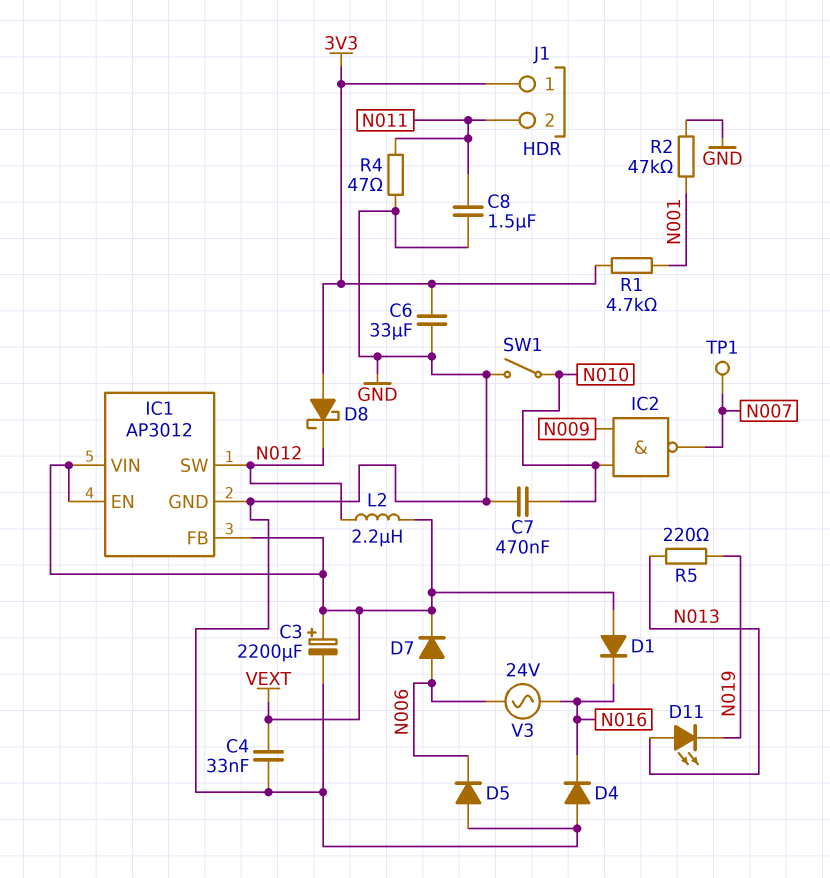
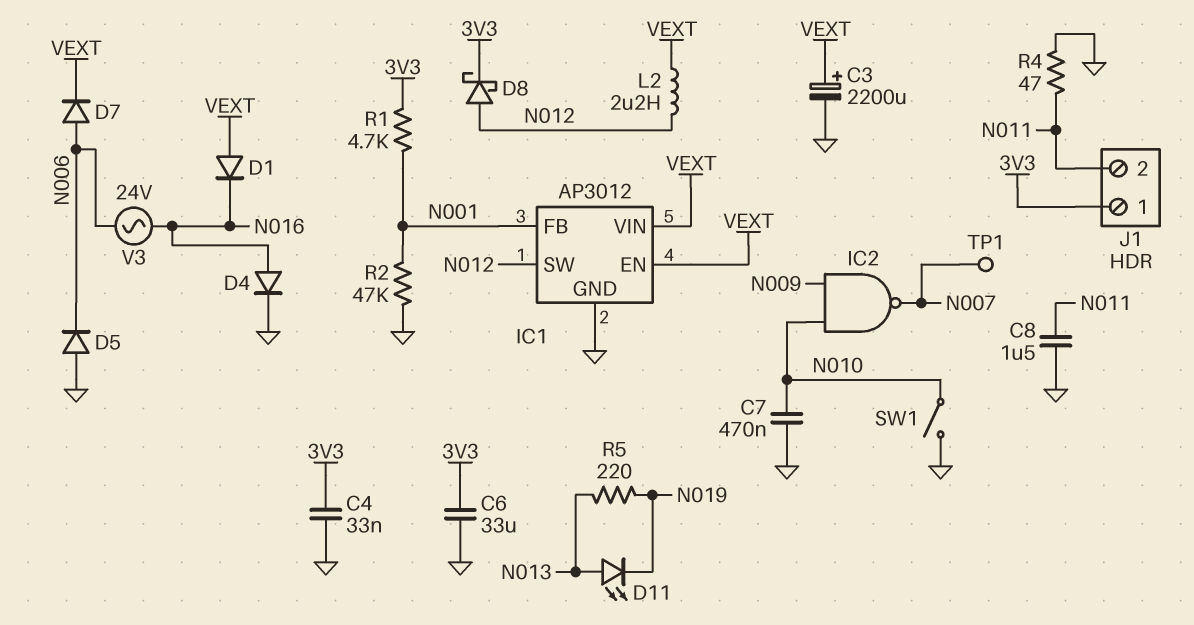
C4: 33nF (GND, VEXT) -> 33nF (3V3, GND)
D4: diode (A GND, K N016) -> diode (A N016, K GND)
D8: schottky (A 3V3, K N012) -> schottky (A N012, K 3V3)
IC1 pin FB: VEXT -> N001

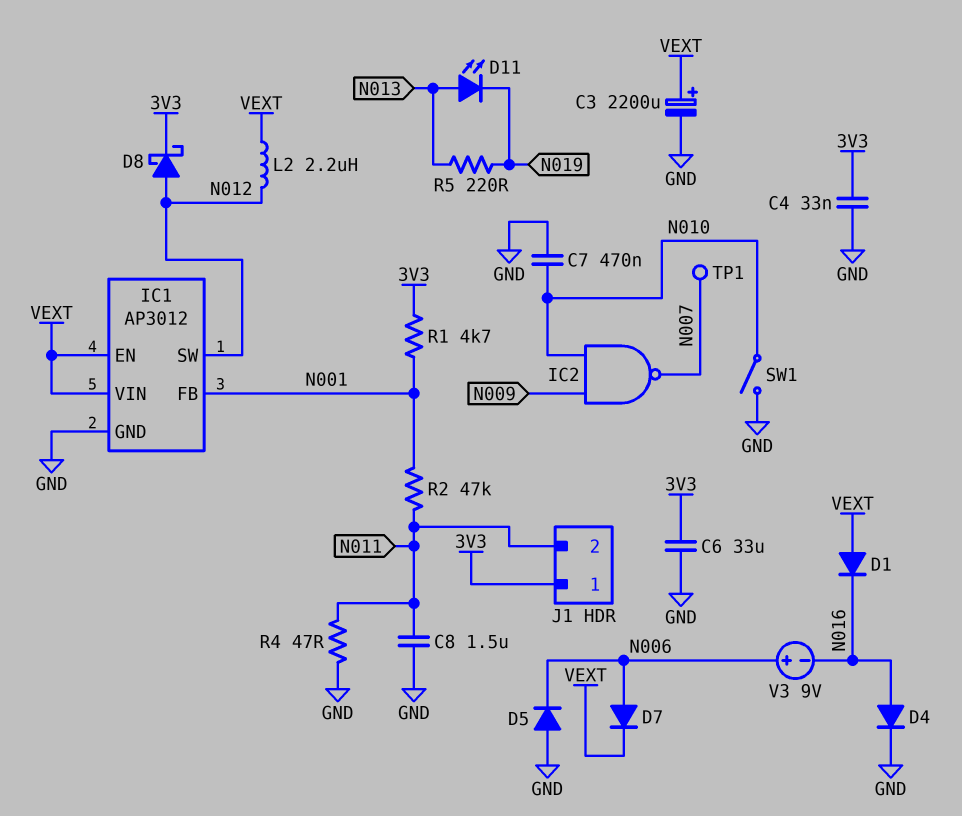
R2: 47k (GND, N001) -> 47k (N001, N011)
V3: AC 24V (N006, N016) -> 9V (plus N006, minus N016)

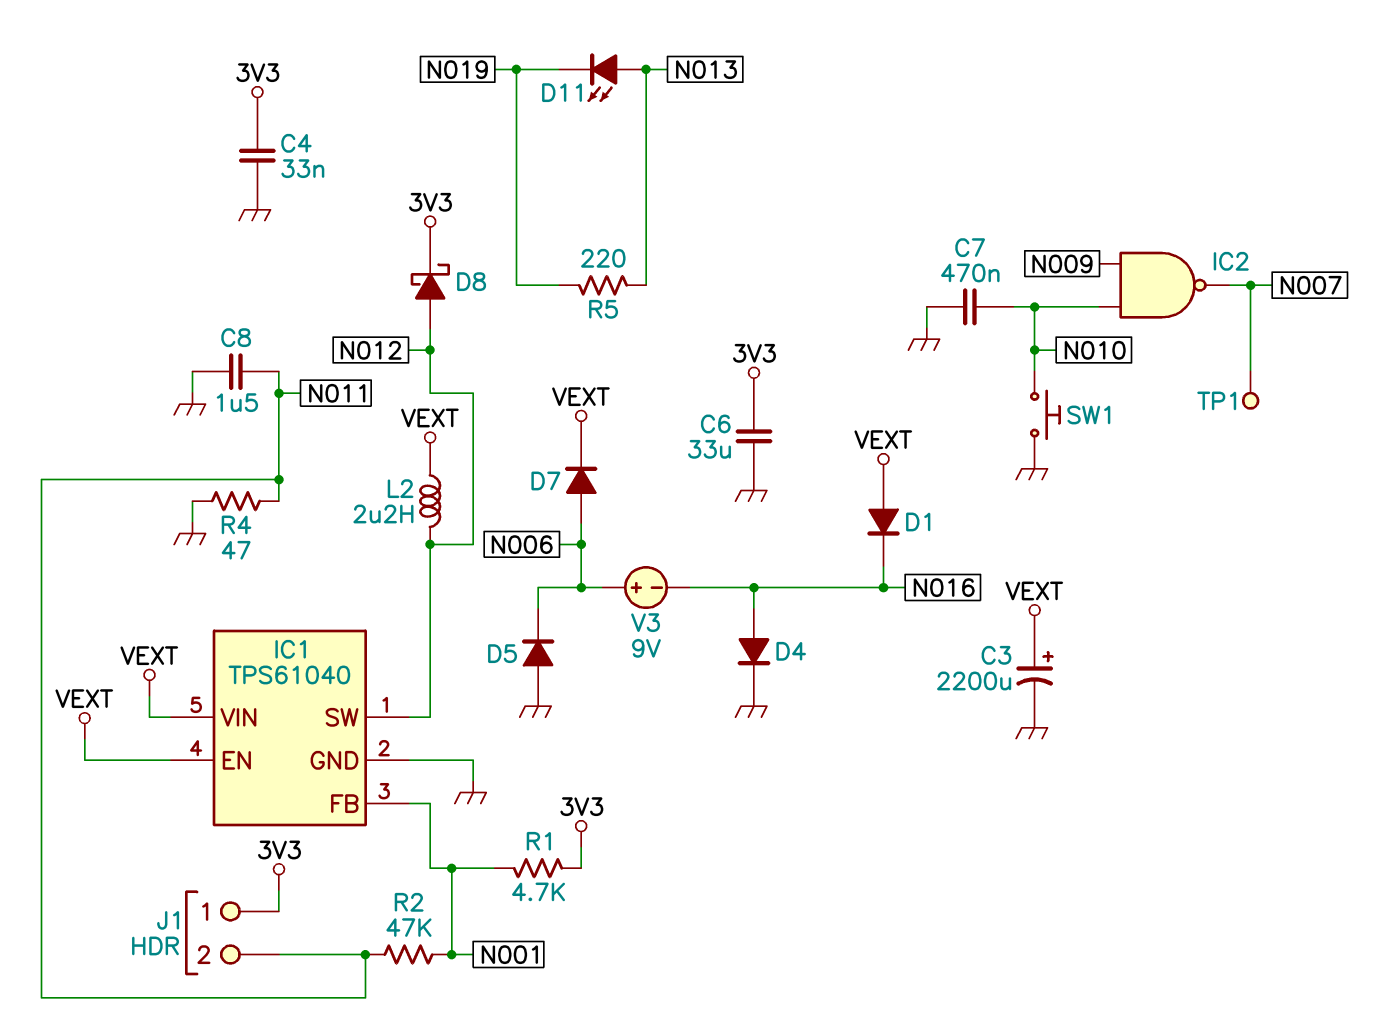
IC1: AP3012 -> TPS61040
SW1: switch (GND, N010) -> button (GND, N010)

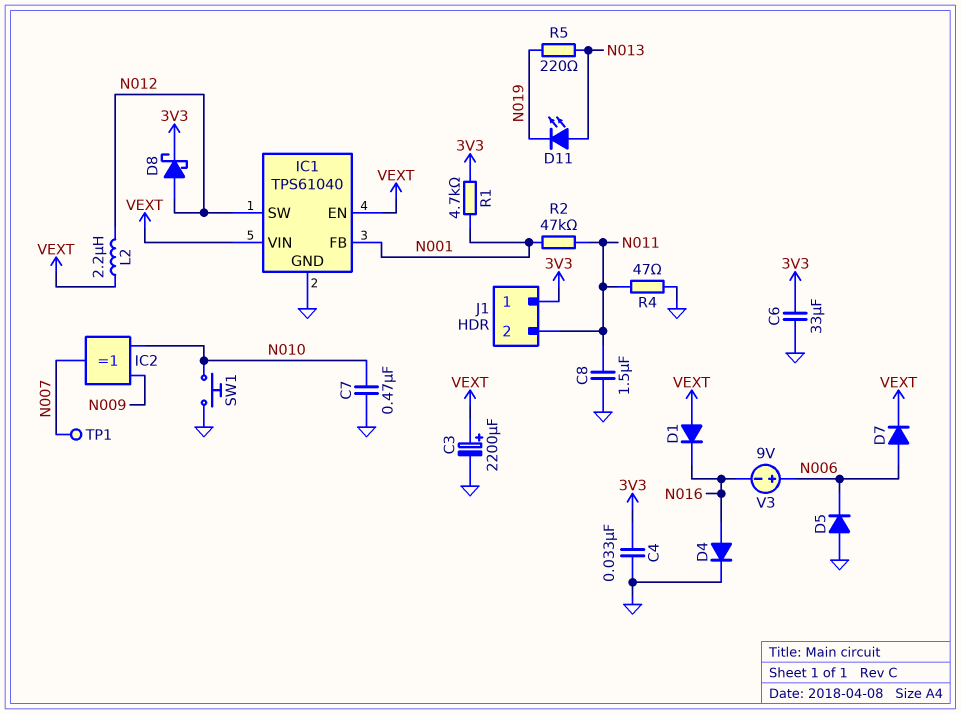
IC2: NAND (in N009, in N010, out N007) -> XOR (in N009, in N010, out N007)

